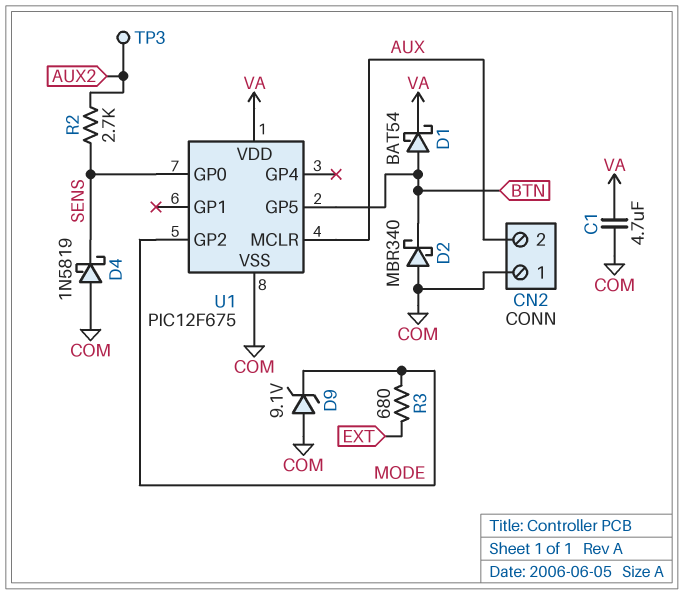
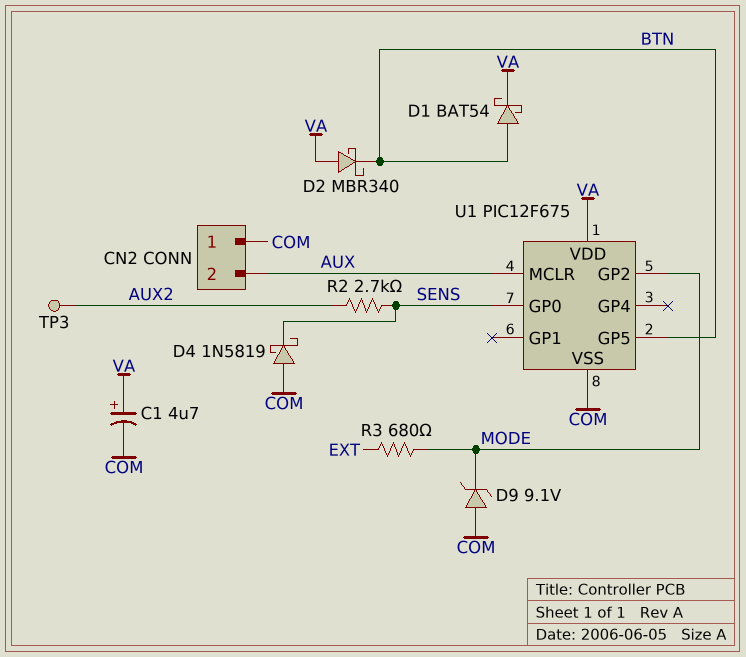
C1: 4.7uF (COM, VA) -> 4.7uF (plus VA, minus COM)
D2: schottky MBR340 (A COM, K BTN) -> schottky MBR340 (A VA, K BTN)

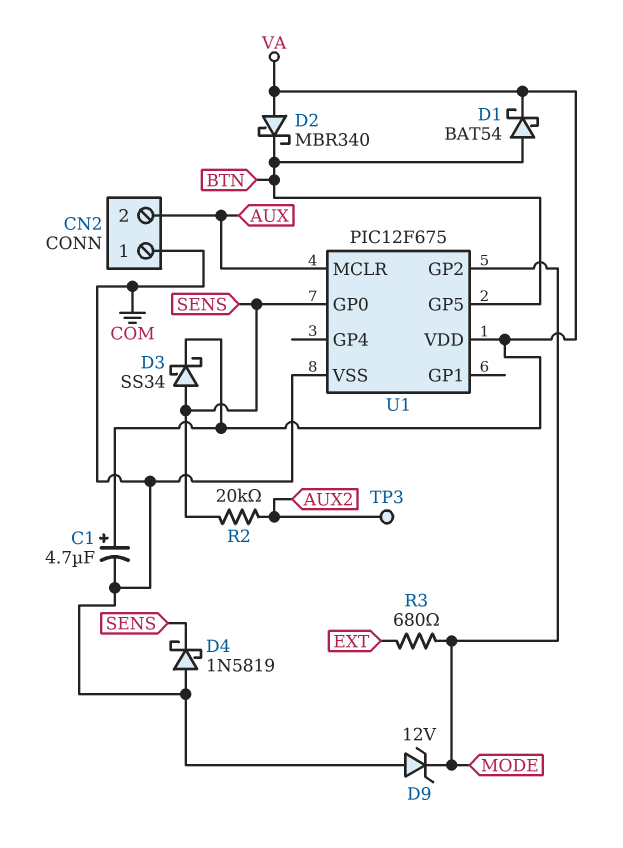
D3: none -> schottky SS34 (A SENS, K VA)
D9: zener 9.1V (A COM, K MODE) -> zener 12V (A COM, K MODE)
R2: 2.7k (AUX2, SENS) -> 20k (AUX2, SENS)

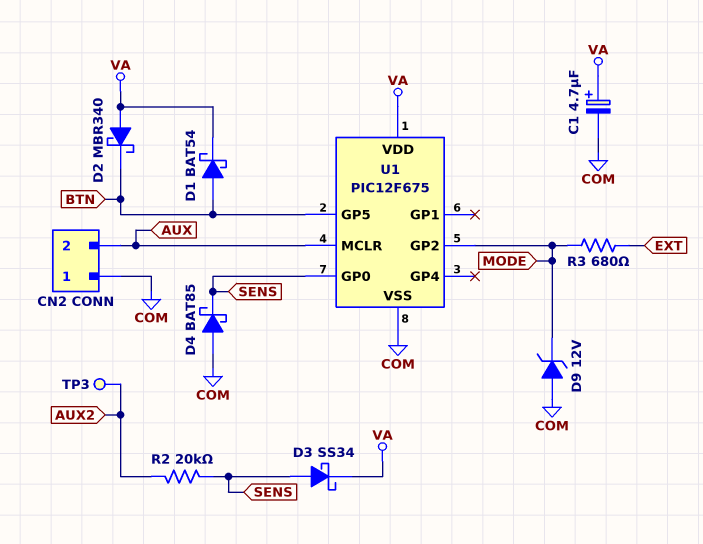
D4: schottky 1N5819 (A COM, K SENS) -> schottky BAT85 (A COM, K SENS)

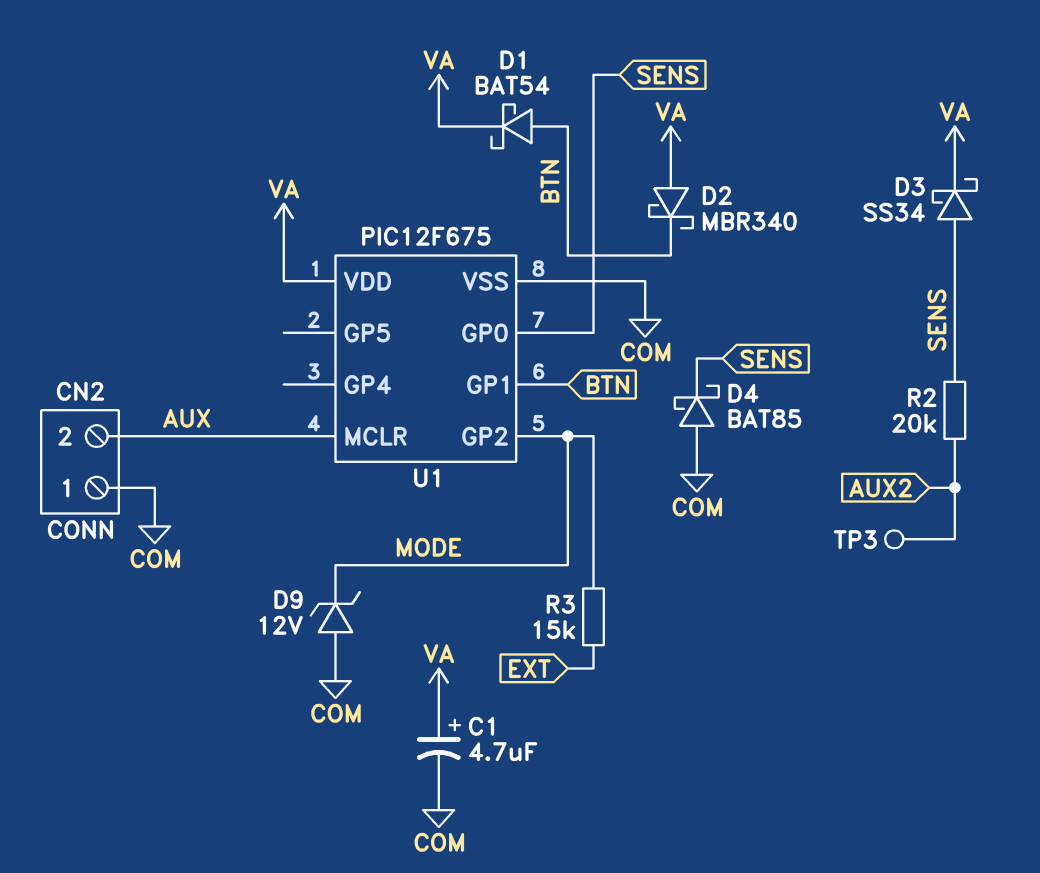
R3: 680 (EXT, MODE) -> 15k (EXT, MODE)
U1 pin GP1: none -> BTN
U1 pin GP5: BTN -> none

